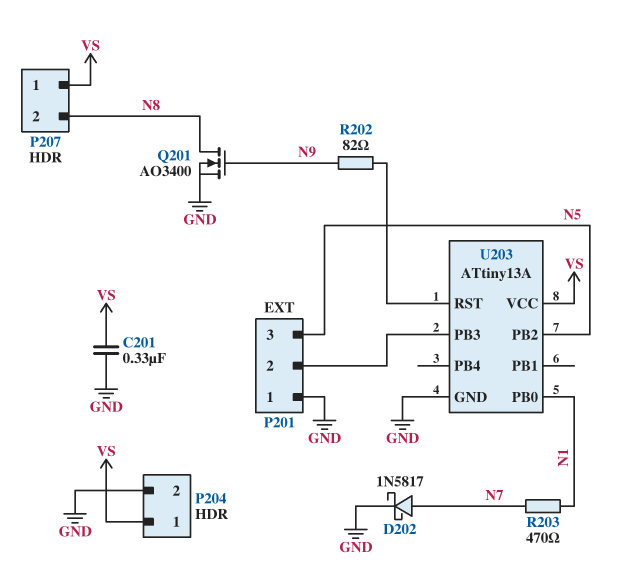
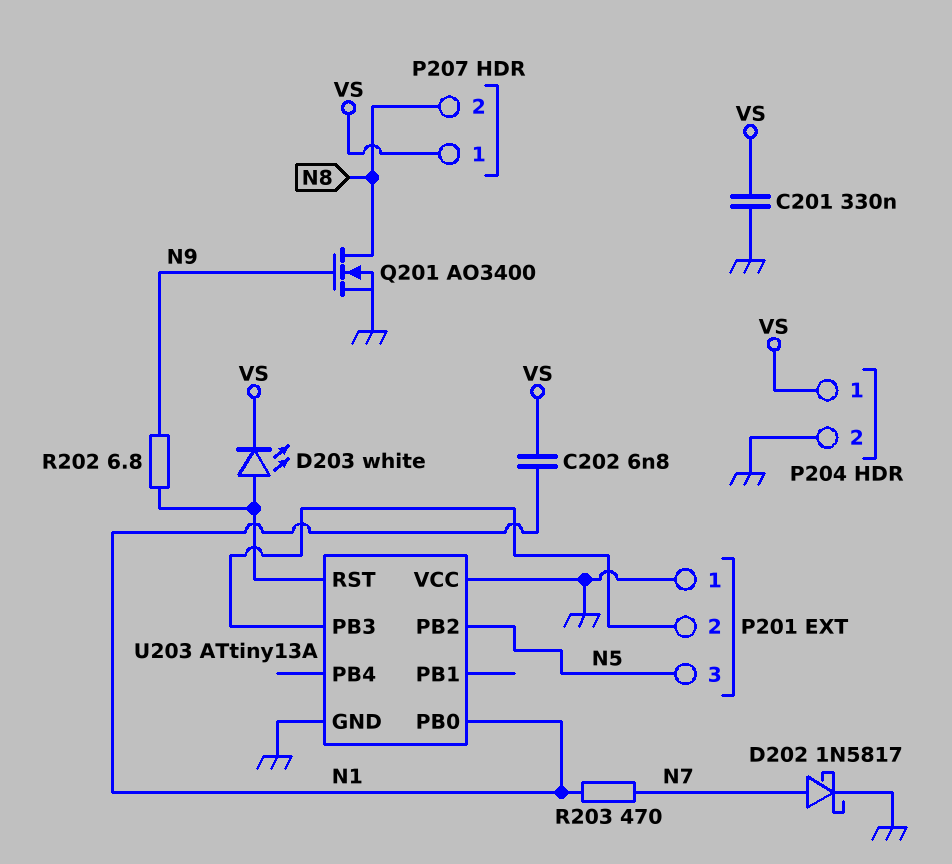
C202: none -> 6.8nF (N1, VS)
D203: none -> LED white (A U203/RST, K VS)
R202: 82 (N9, U203/RST) -> 6.8 (N9, U203/RST)
U203 pin VCC: VS -> GND

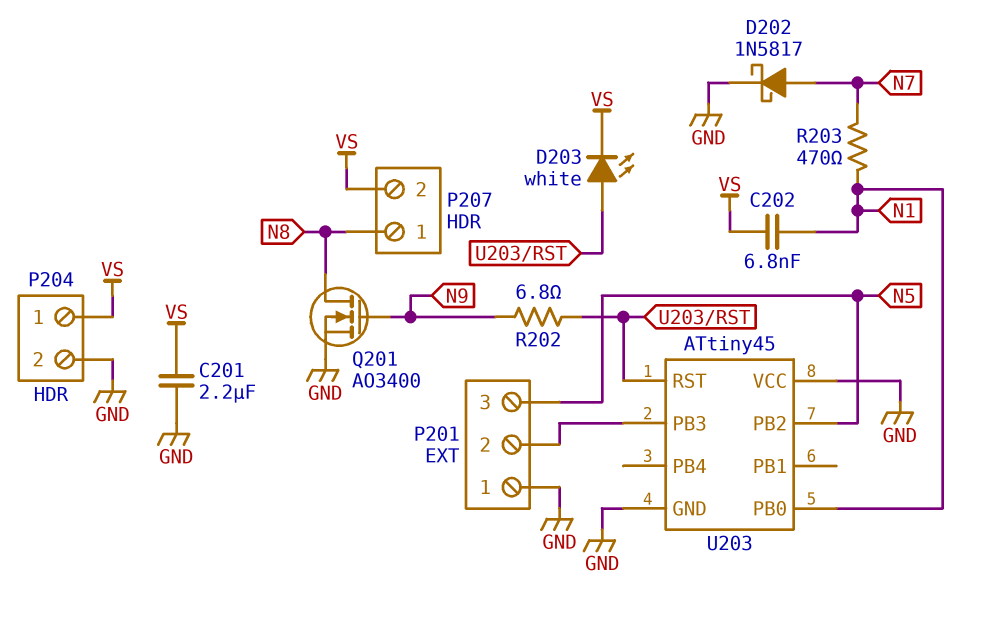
C201: 330nF (GND, VS) -> 2.2uF (GND, VS)
P207 pin 1: VS -> N8
P207 pin 2: N8 -> VS
U203: ATtiny13A -> ATtiny45

